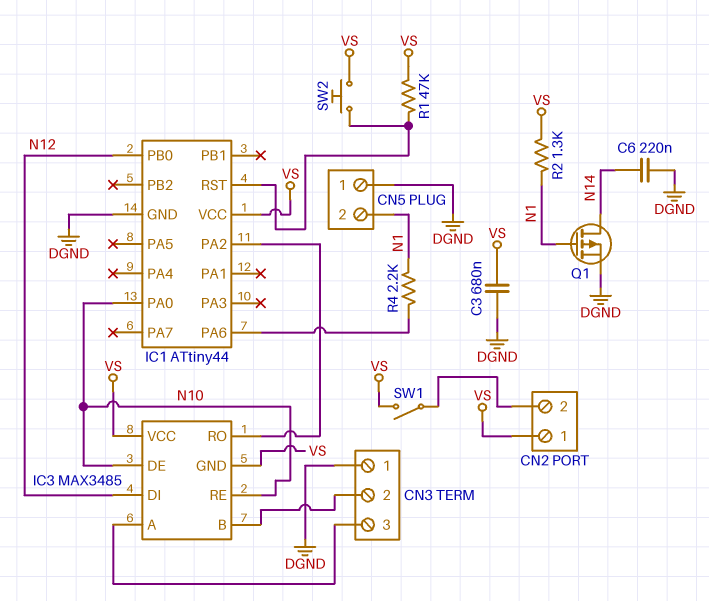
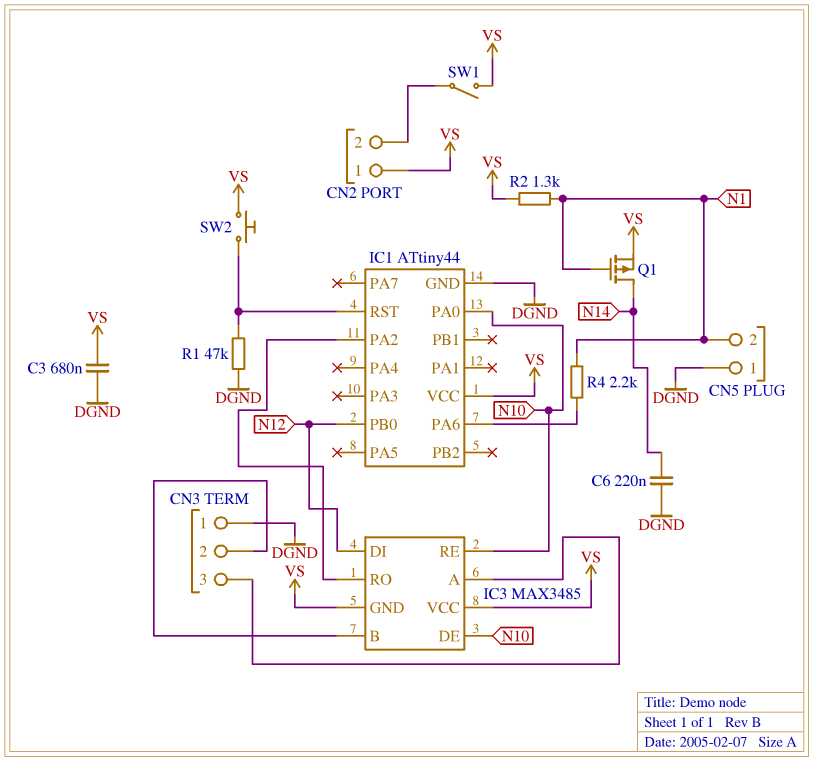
Q1: PMOS (G N1, D N14, S DGND) -> PMOS (G N1, D N14, S VS)
R1: 47k (IC1/RST, VS) -> 47k (DGND, IC1/RST)

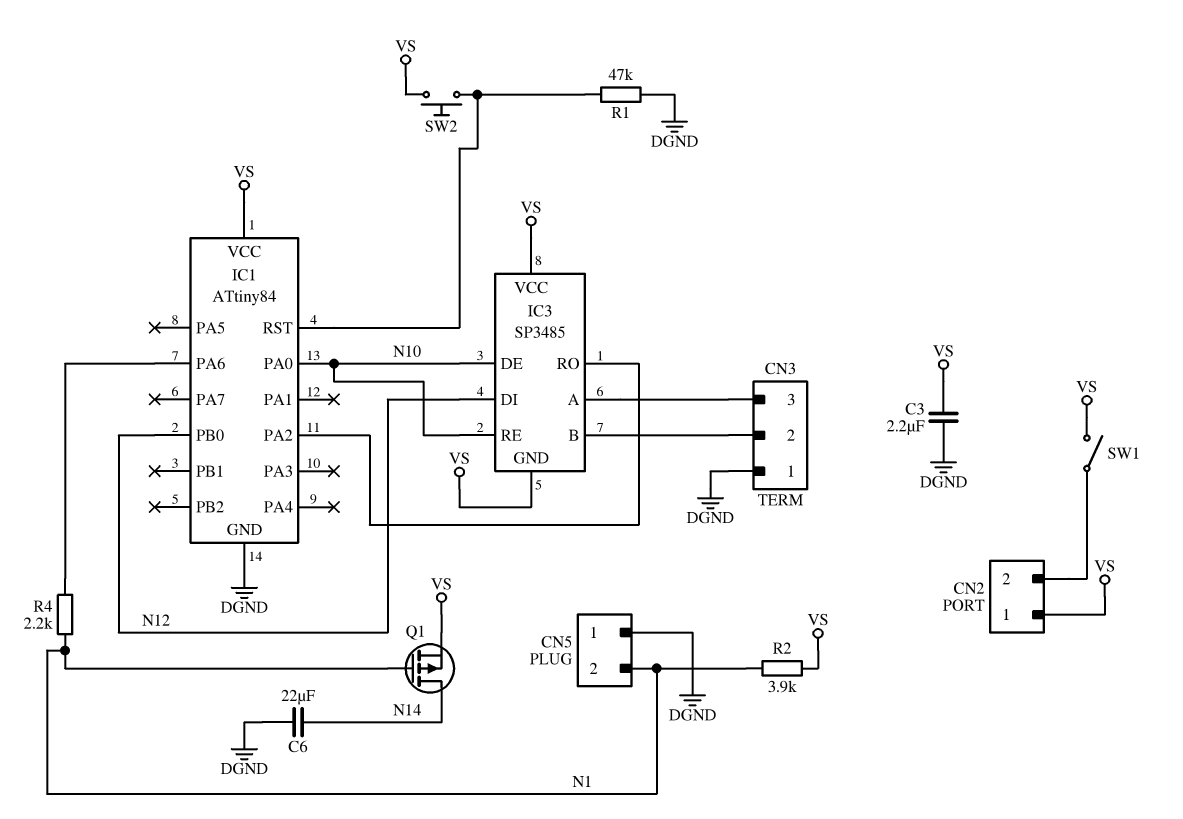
C3: 680nF (DGND, VS) -> 2.2uF (DGND, VS)
C6: 220nF (DGND, N14) -> 22uF (DGND, N14)
IC1: ATtiny44 -> ATtiny84
IC3: MAX3485 -> SP3485
R2: 1.3k (N1, VS) -> 3.9k (N1, VS)

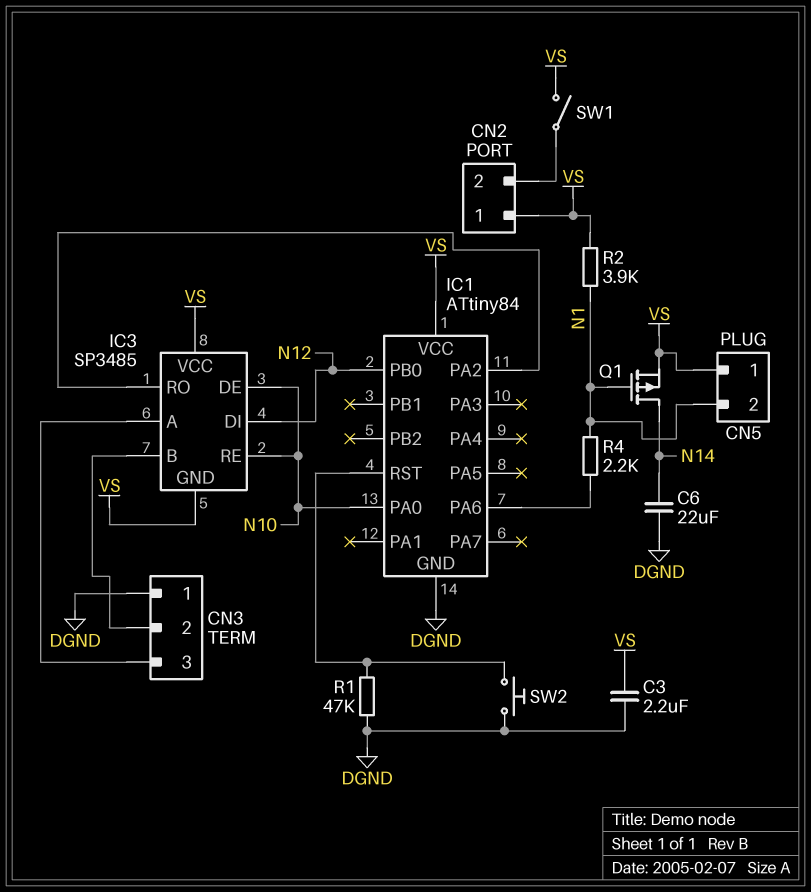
CN5 pin 1: DGND -> VS
SW2: button (IC1/RST, VS) -> button (DGND, IC1/RST)

